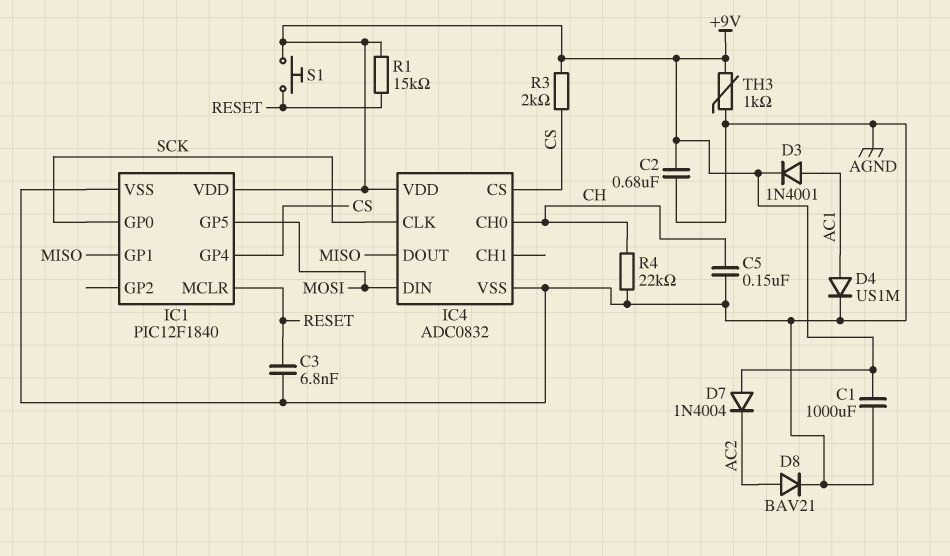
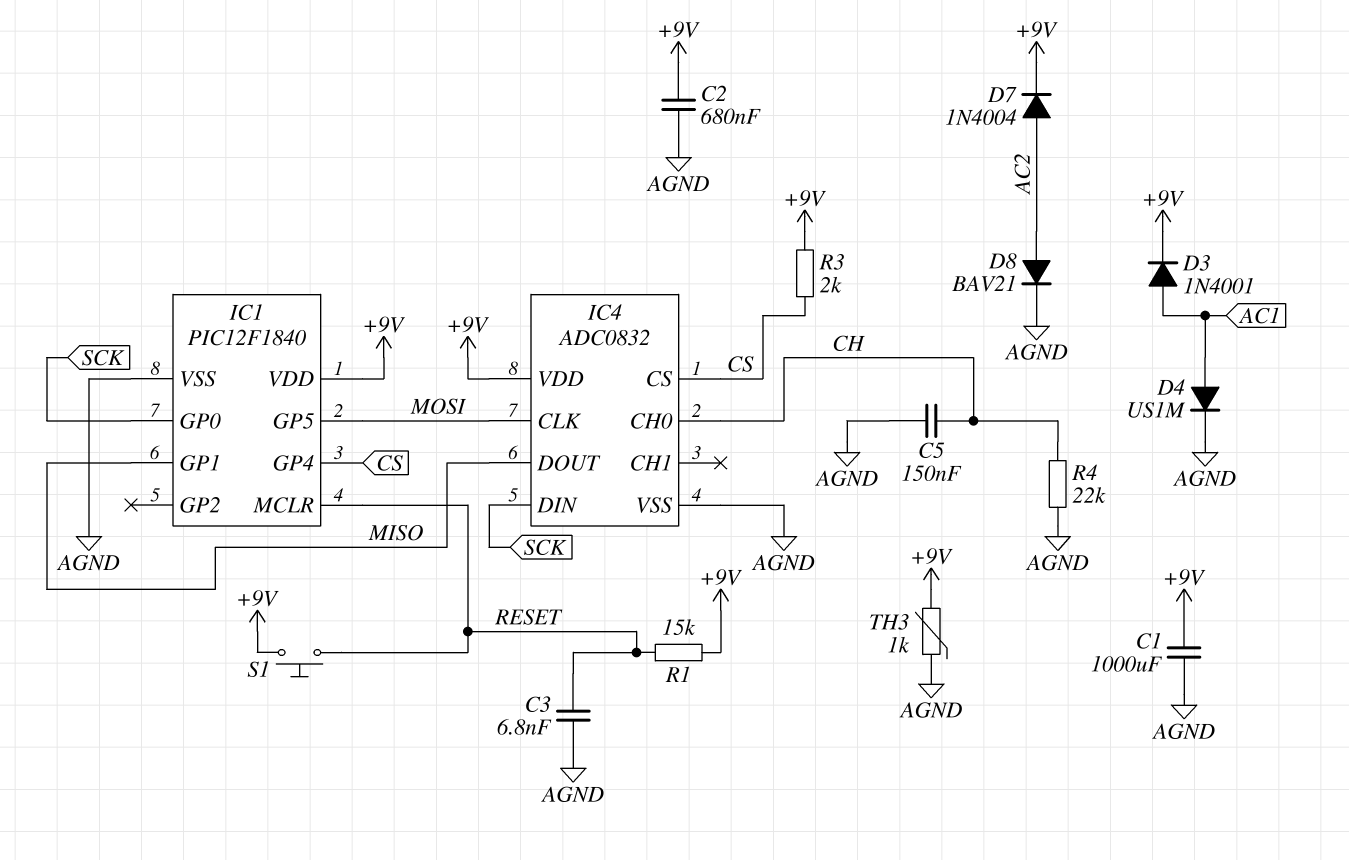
D7: diode 1N4004 (A +9V, K AC2) -> diode 1N4004 (A AC2, K +9V)
IC4 pin CLK: SCK -> MOSI
IC4 pin DIN: MOSI -> SCK

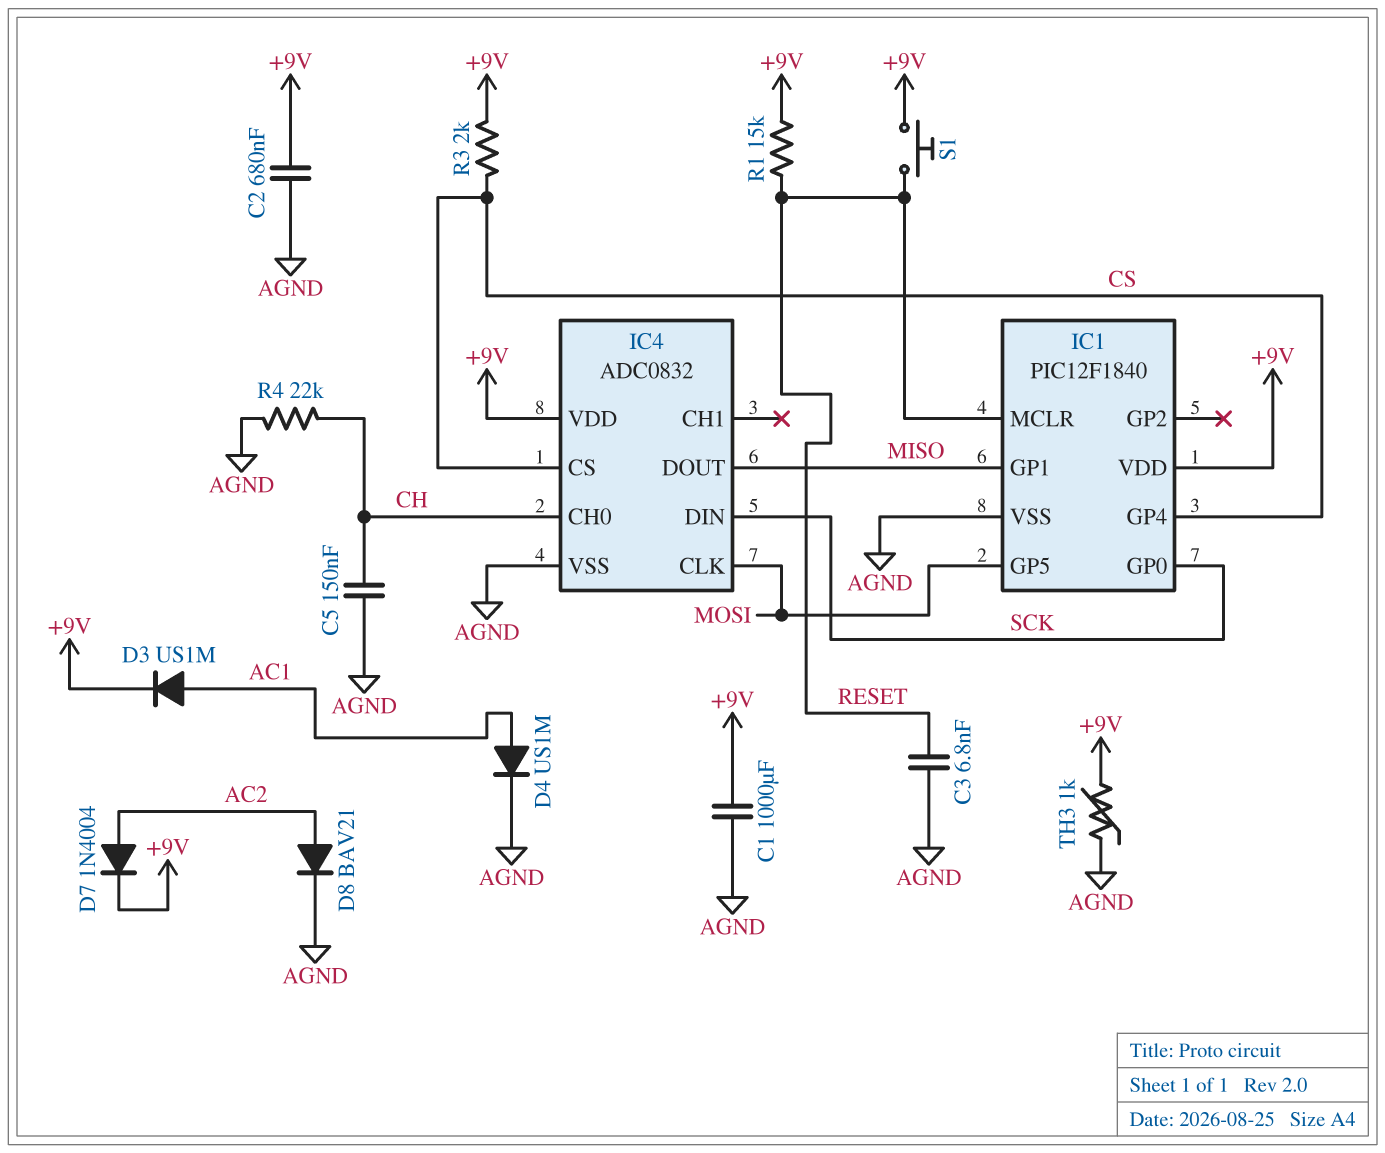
D3: diode 1N4001 (A AC1, K +9V) -> diode US1M (A AC1, K +9V)

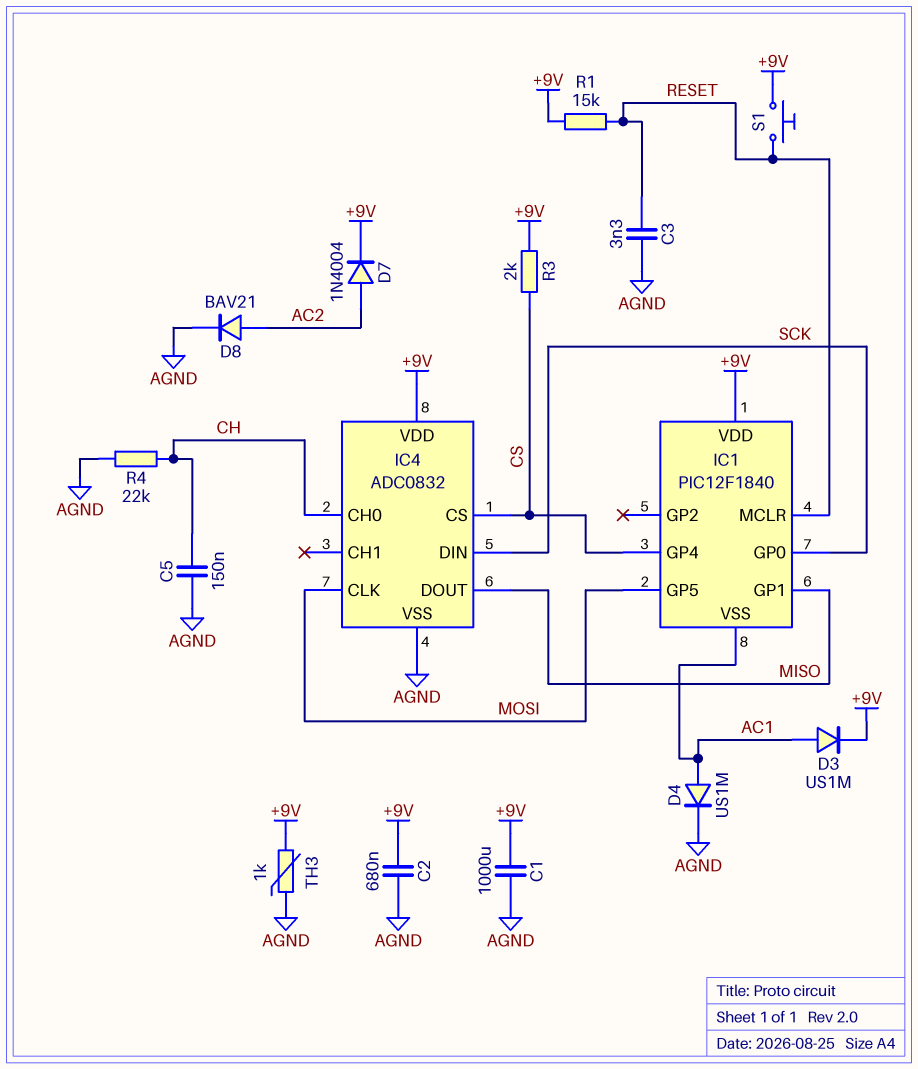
C3: 6.8nF (AGND, RESET) -> 3.3nF (AGND, RESET)
IC1 pin VSS: AGND -> AC1

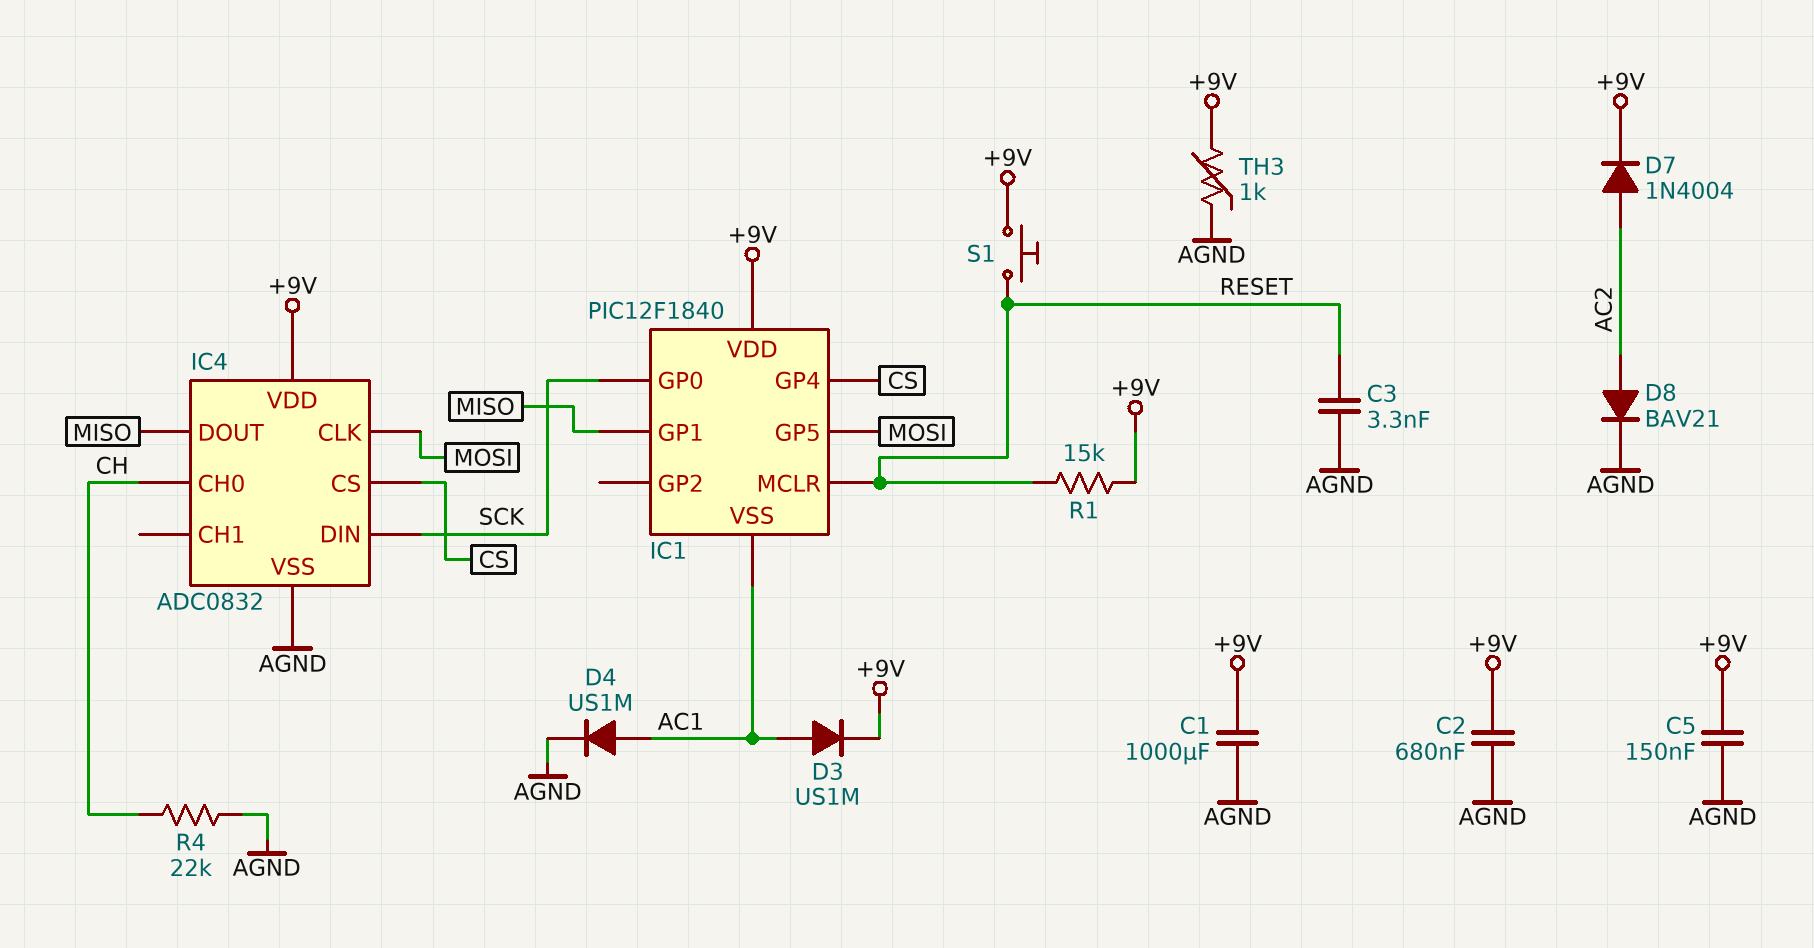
C5: 150nF (AGND, CH) -> 150nF (+9V, AGND)
R3: 2k (+9V, CS) -> none

